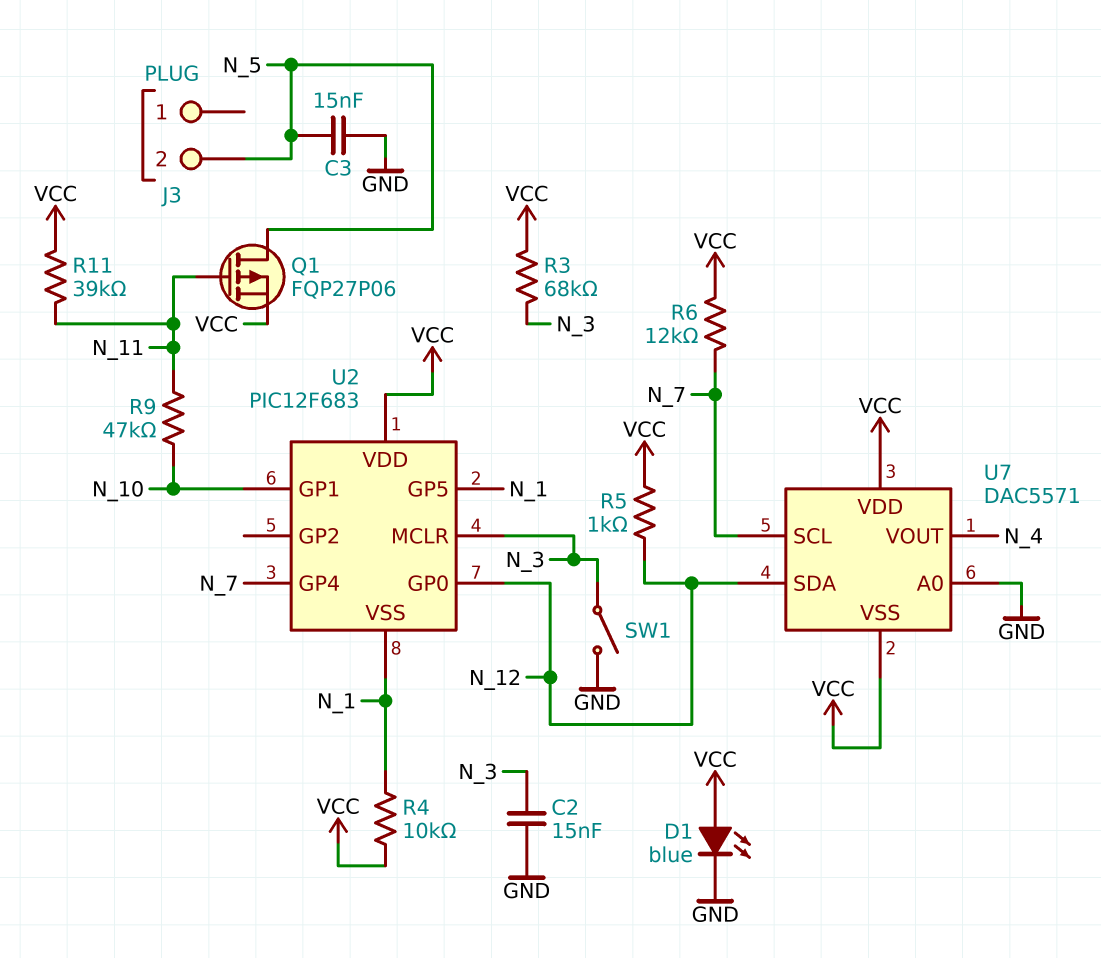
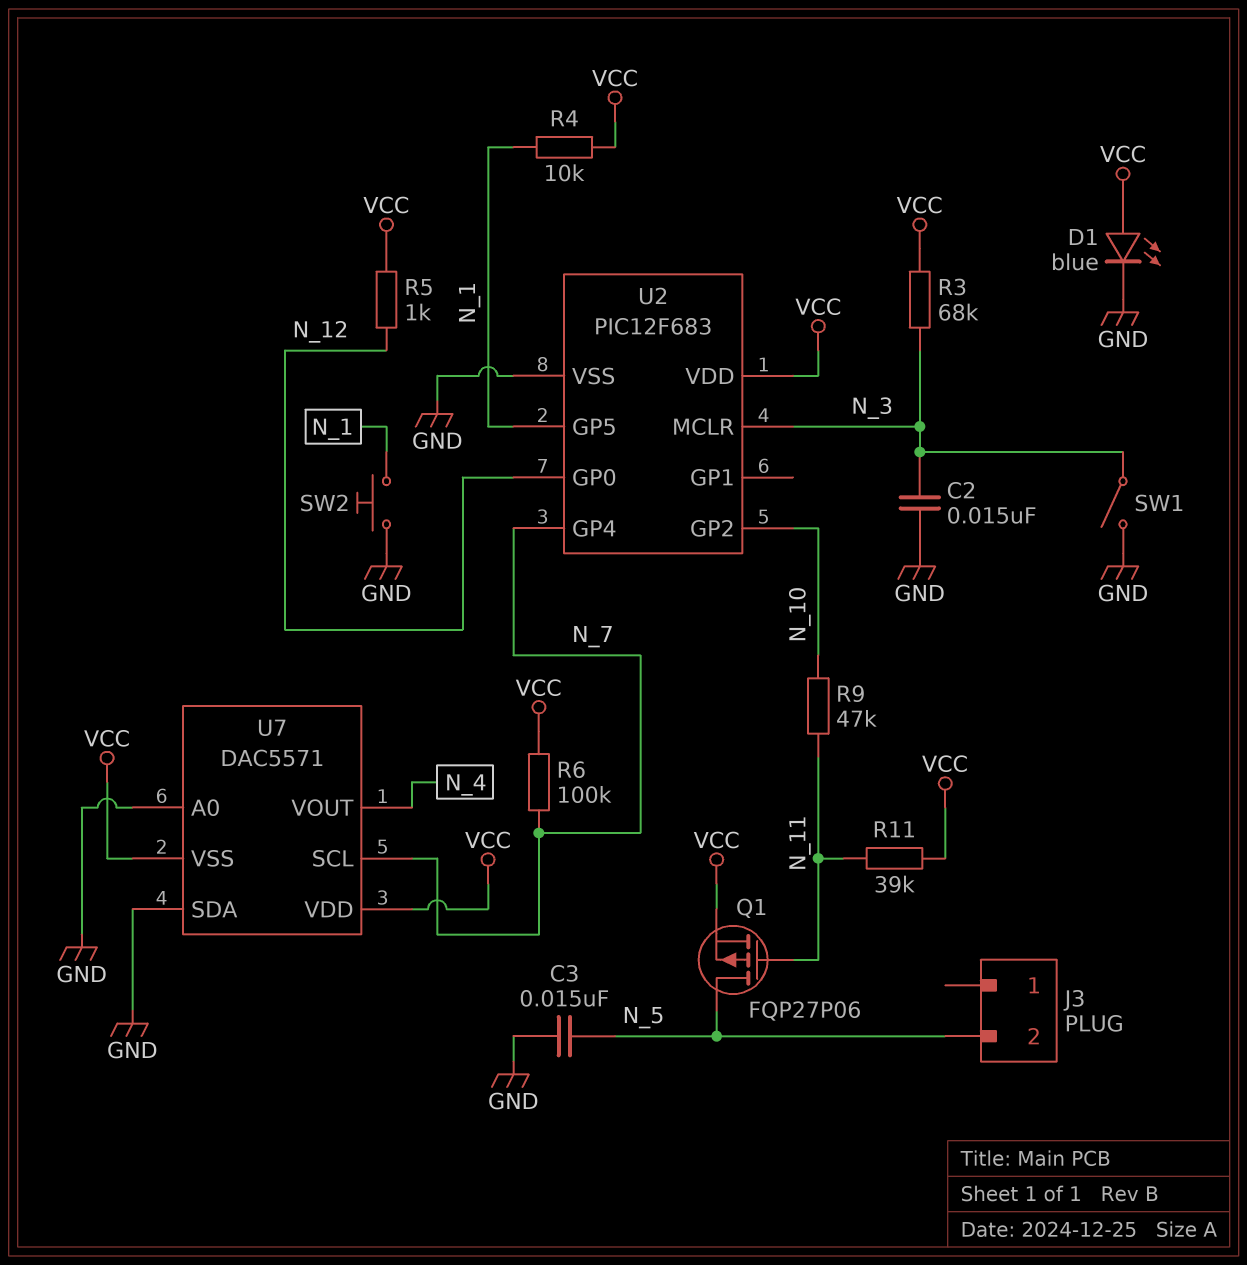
R6: 12k (N_7, VCC) -> 100k (N_7, VCC)
SW2: none -> button (GND, N_1)
U2 pin GP1: N_10 -> none
U2 pin GP2: none -> N_10
U2 pin VSS: N_1 -> GND
U7 pin SDA: N_12 -> GND

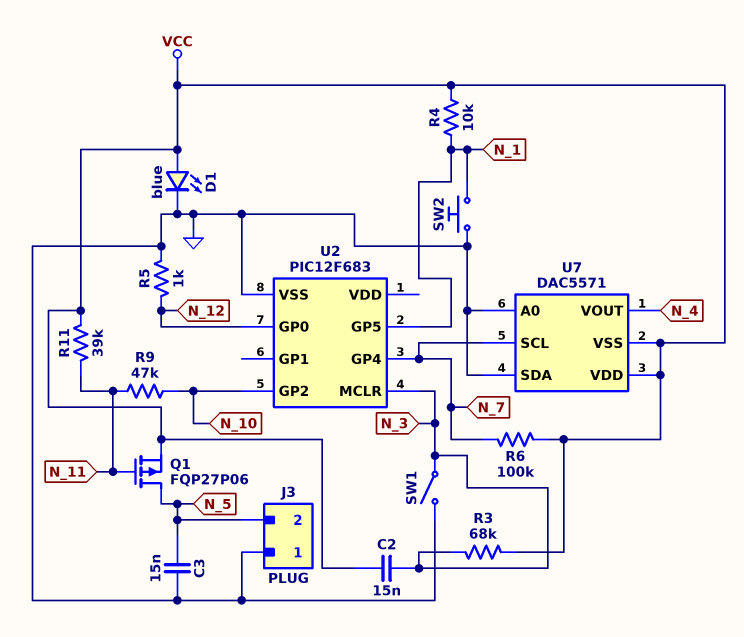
C2: 15nF (GND, N_3) -> 15nF (N_3, VCC)
J3 pin 1: none -> GND
R5: 1k (N_12, VCC) -> 1k (GND, N_12)
U2 pin VDD: VCC -> none

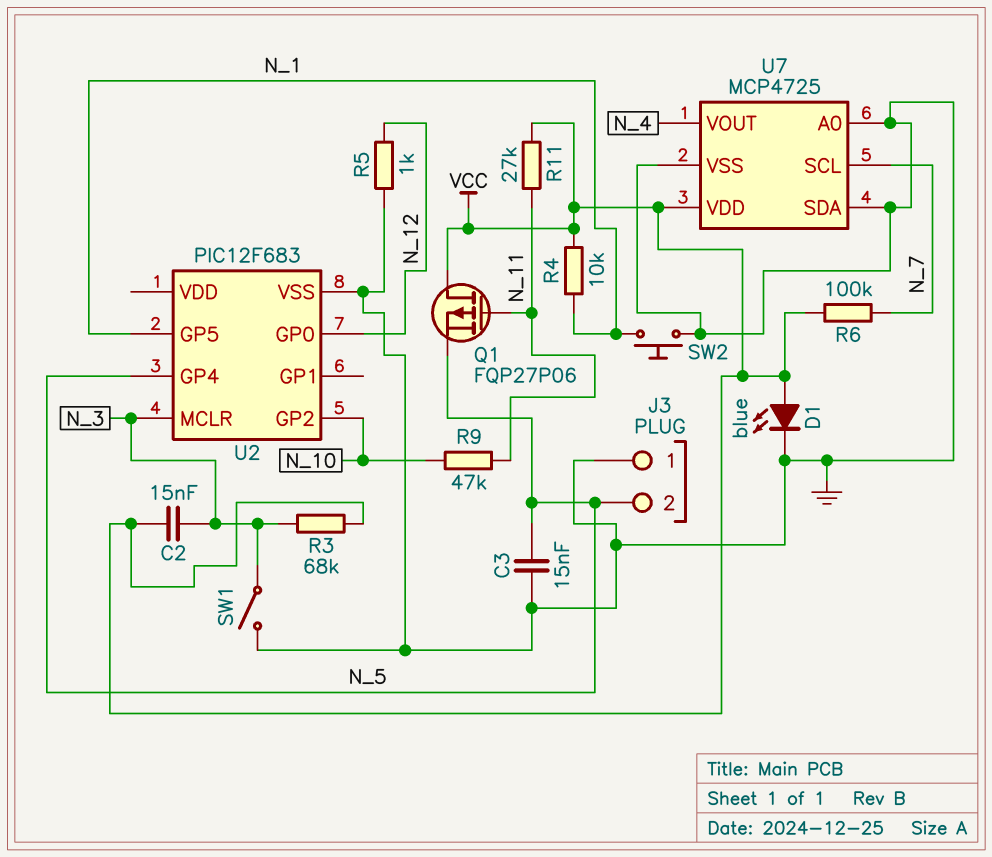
Q1: PMOS FQP27P06 (G N_11, D N_5, S VCC) -> PMOS FQP27P06 (G N_11, D VCC, S N_5)
R11: 39k (N_11, VCC) -> 27k (N_11, VCC)
U2 pin GP4: N_7 -> N_5
U7: DAC5571 -> MCP4725
U7 pin VSS: VCC -> GND

